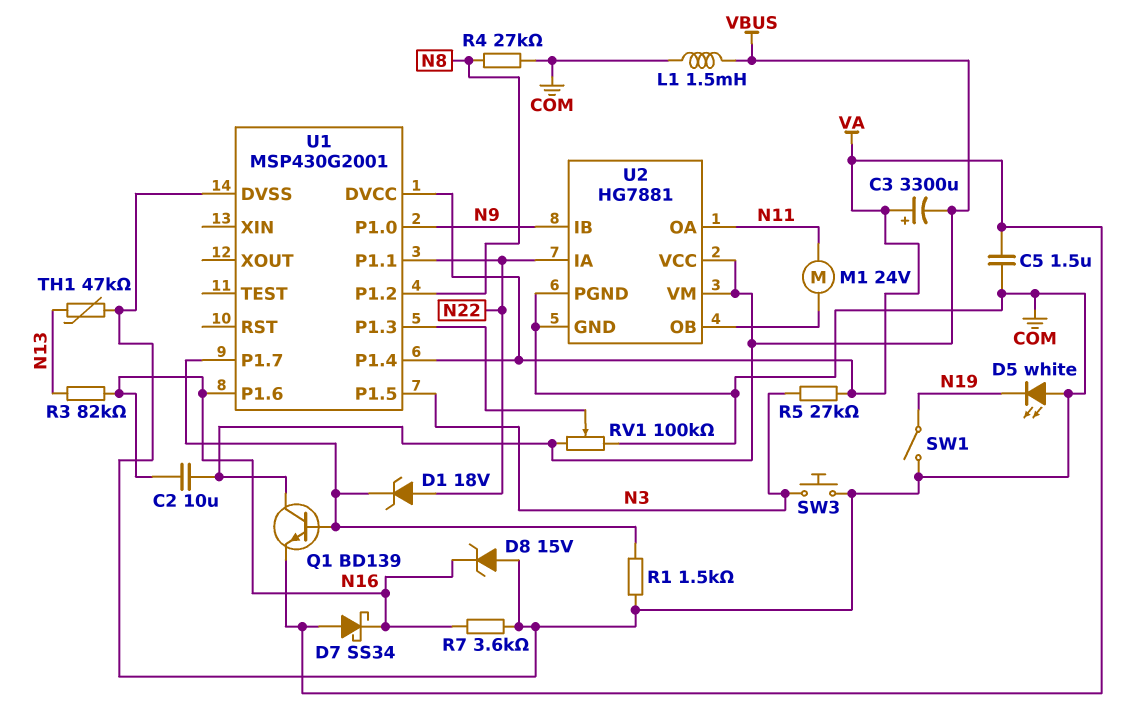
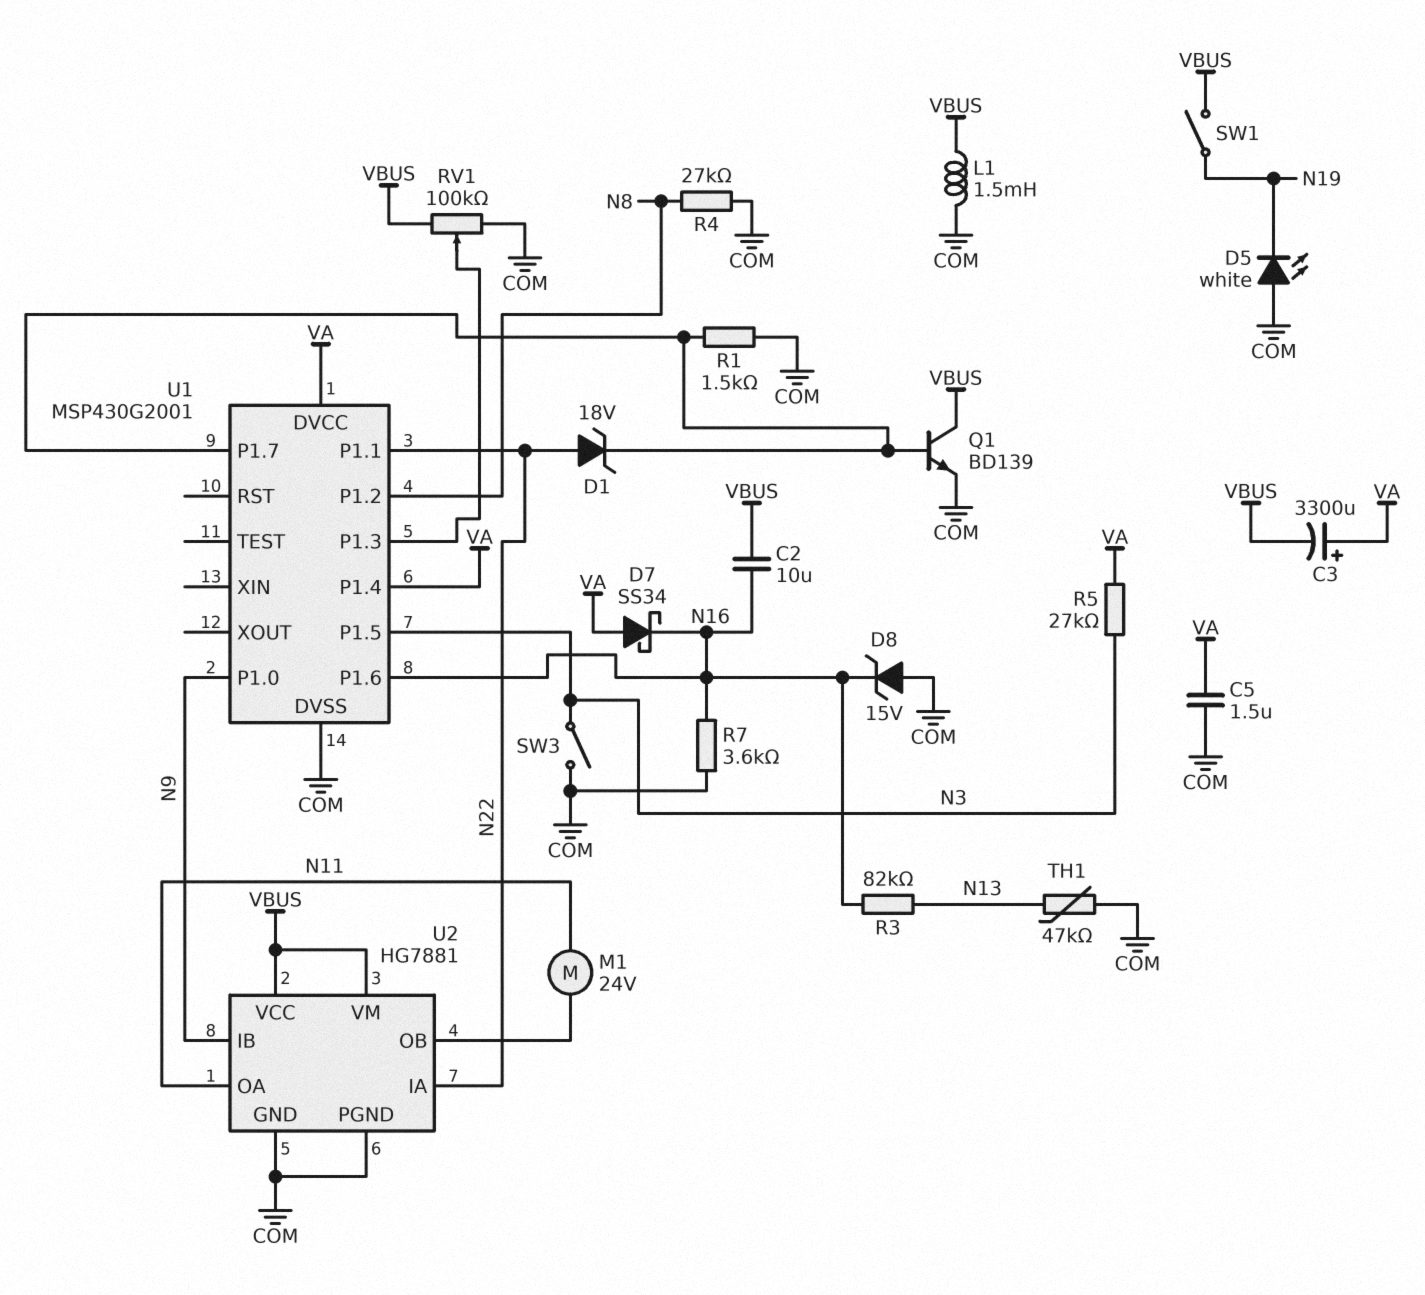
Q1: NPN BD139 (B U1/P1.7, C VBUS, E VA) -> NPN BD139 (B U1/P1.7, C VBUS, E COM)
SW1: switch (COM, N19) -> switch (N19, VBUS)
SW3: button (COM, N3) -> switch (COM, N3)

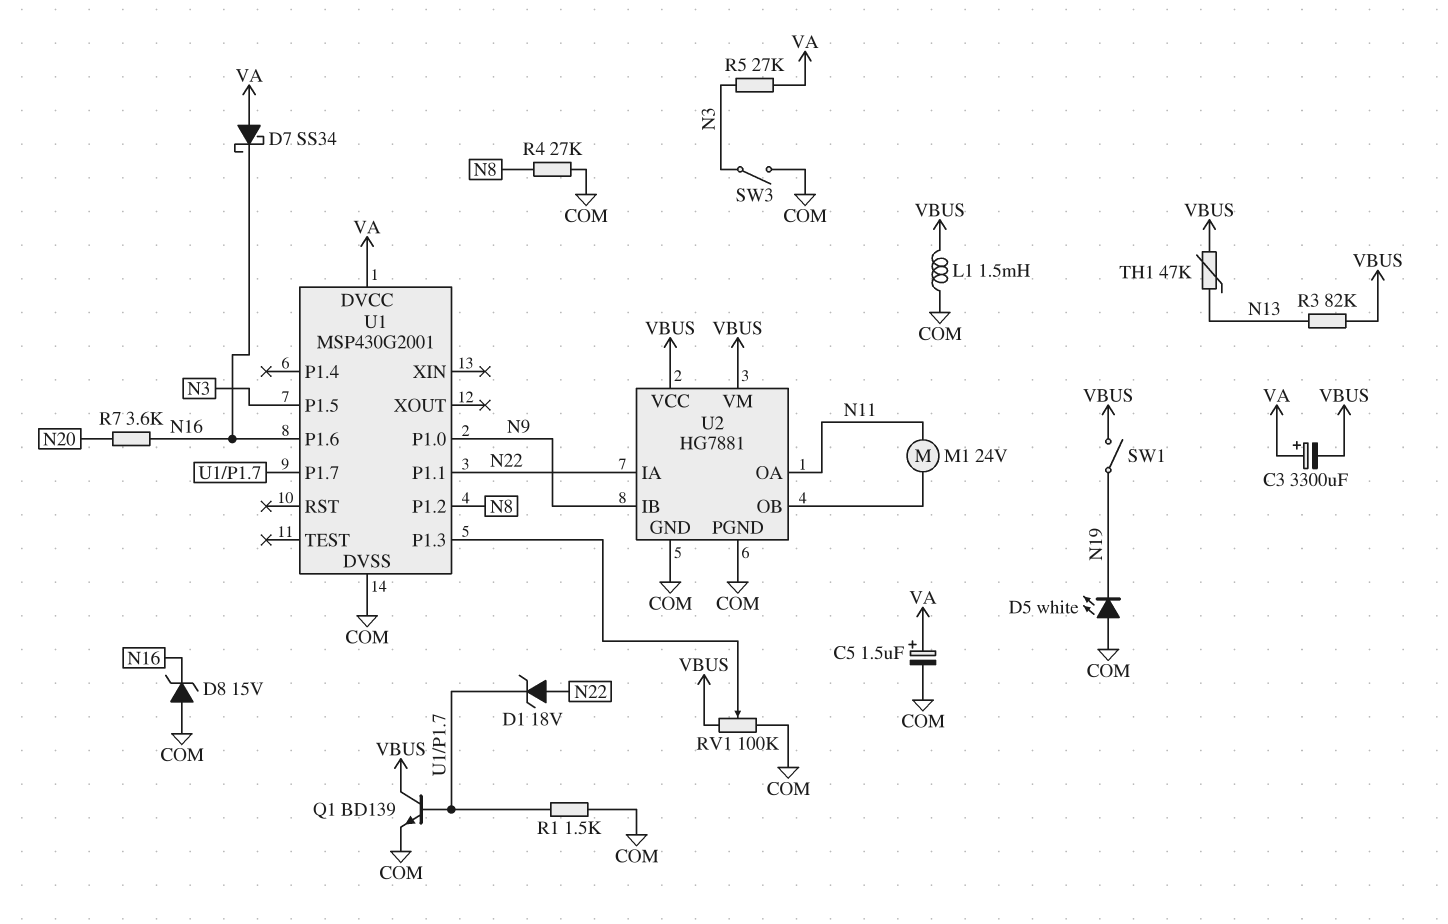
C2: 10uF (N16, VBUS) -> none
C5: 1.5uF (COM, VA) -> 1.5uF (plus VA, minus COM)
R3: 82k (N13, N16) -> 82k (N13, VBUS)
R7: 3.6k (COM, N16) -> 3.6k (N16, N20)
TH1: 47k (COM, N13) -> 47k (N13, VBUS)
U1 pin P1.4: VA -> none

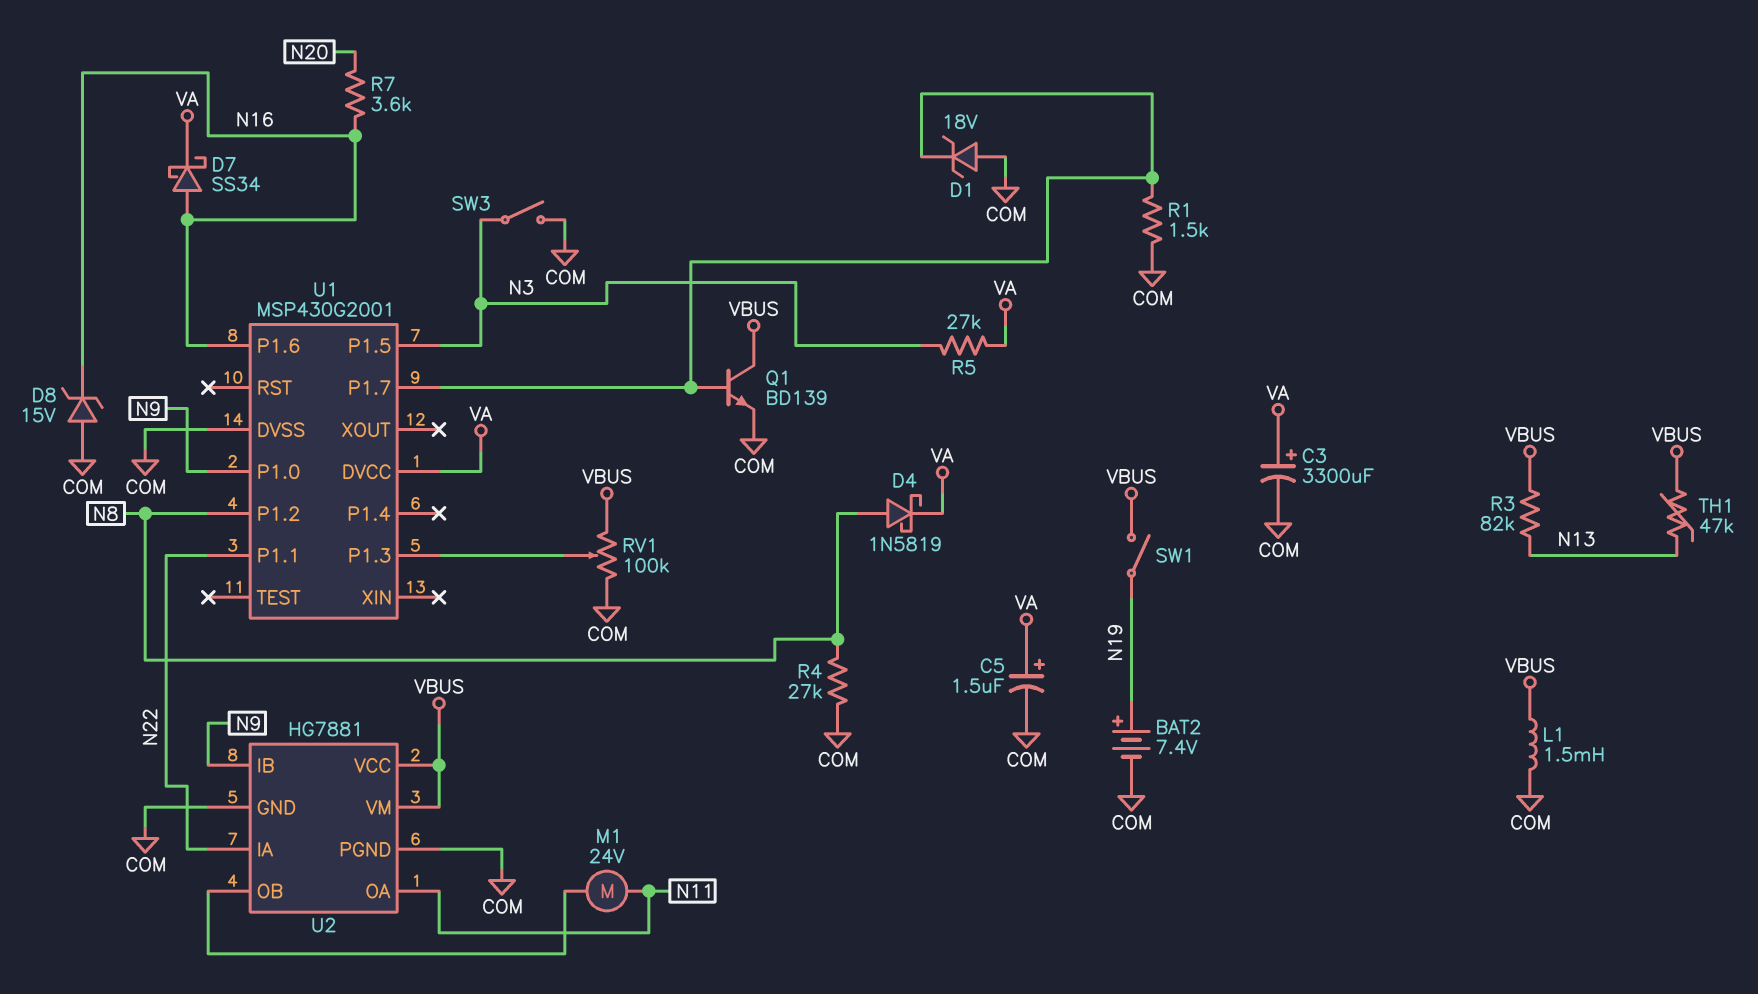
BAT2: none -> 7.4V (plus N19, minus COM)
C3: 3300uF (plus VA, minus VBUS) -> 3300uF (plus VA, minus COM)
D1: zener 18V (A N22, K U1/P1.7) -> zener 18V (A COM, K U1/P1.7)
D4: none -> schottky 1N5819 (A N8, K VA)
D5: LED white (A COM, K N19) -> none
D7: schottky SS34 (A VA, K N16) -> schottky SS34 (A N16, K VA)

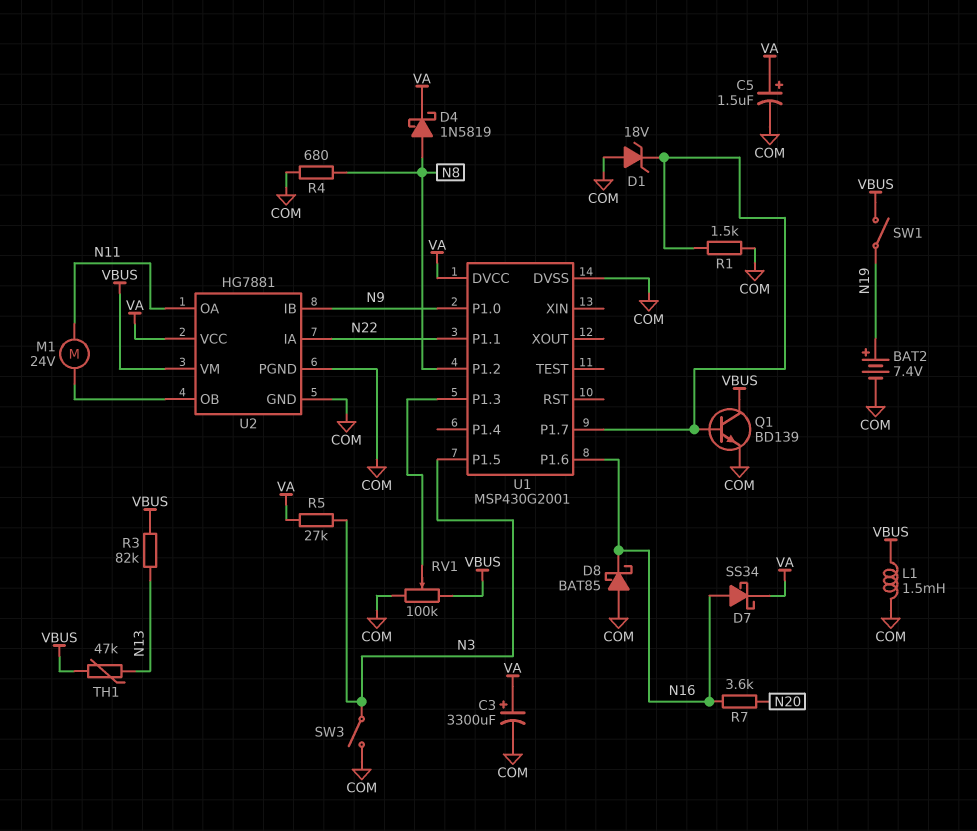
D8: zener 15V (A COM, K N16) -> schottky BAT85 (A COM, K N16)
R4: 27k (COM, N8) -> 680 (COM, N8)
U2 pin VCC: VBUS -> VA

